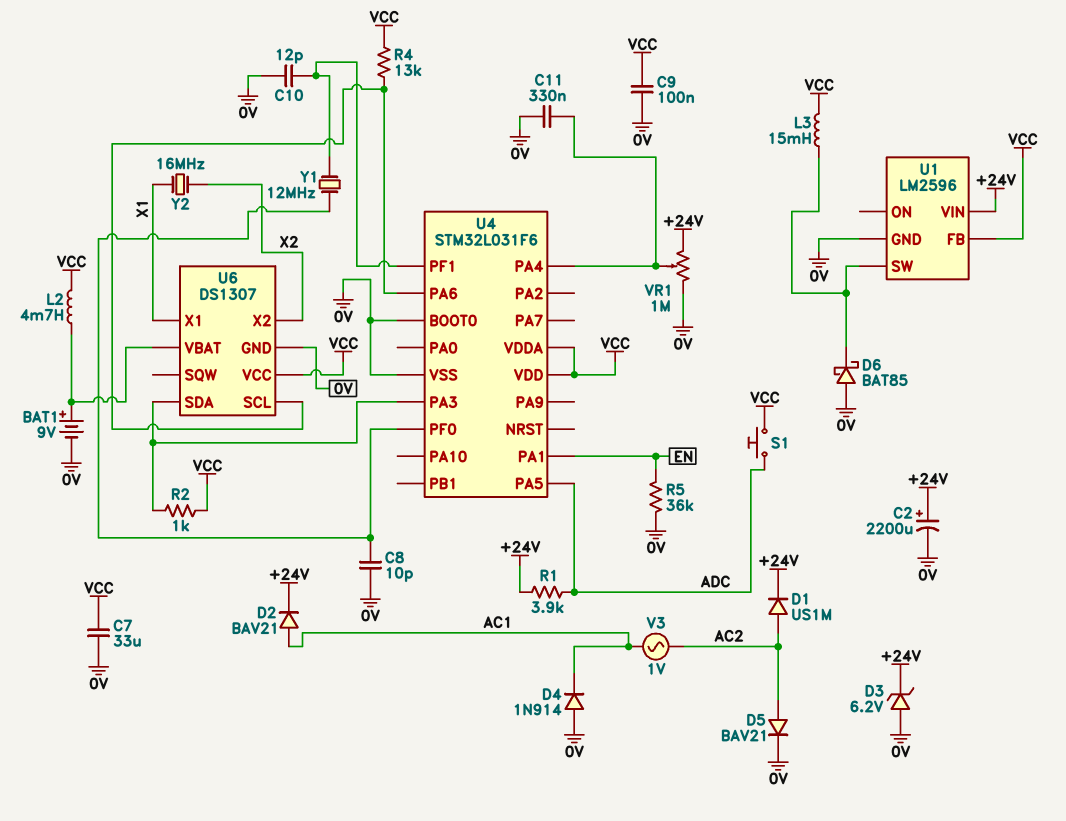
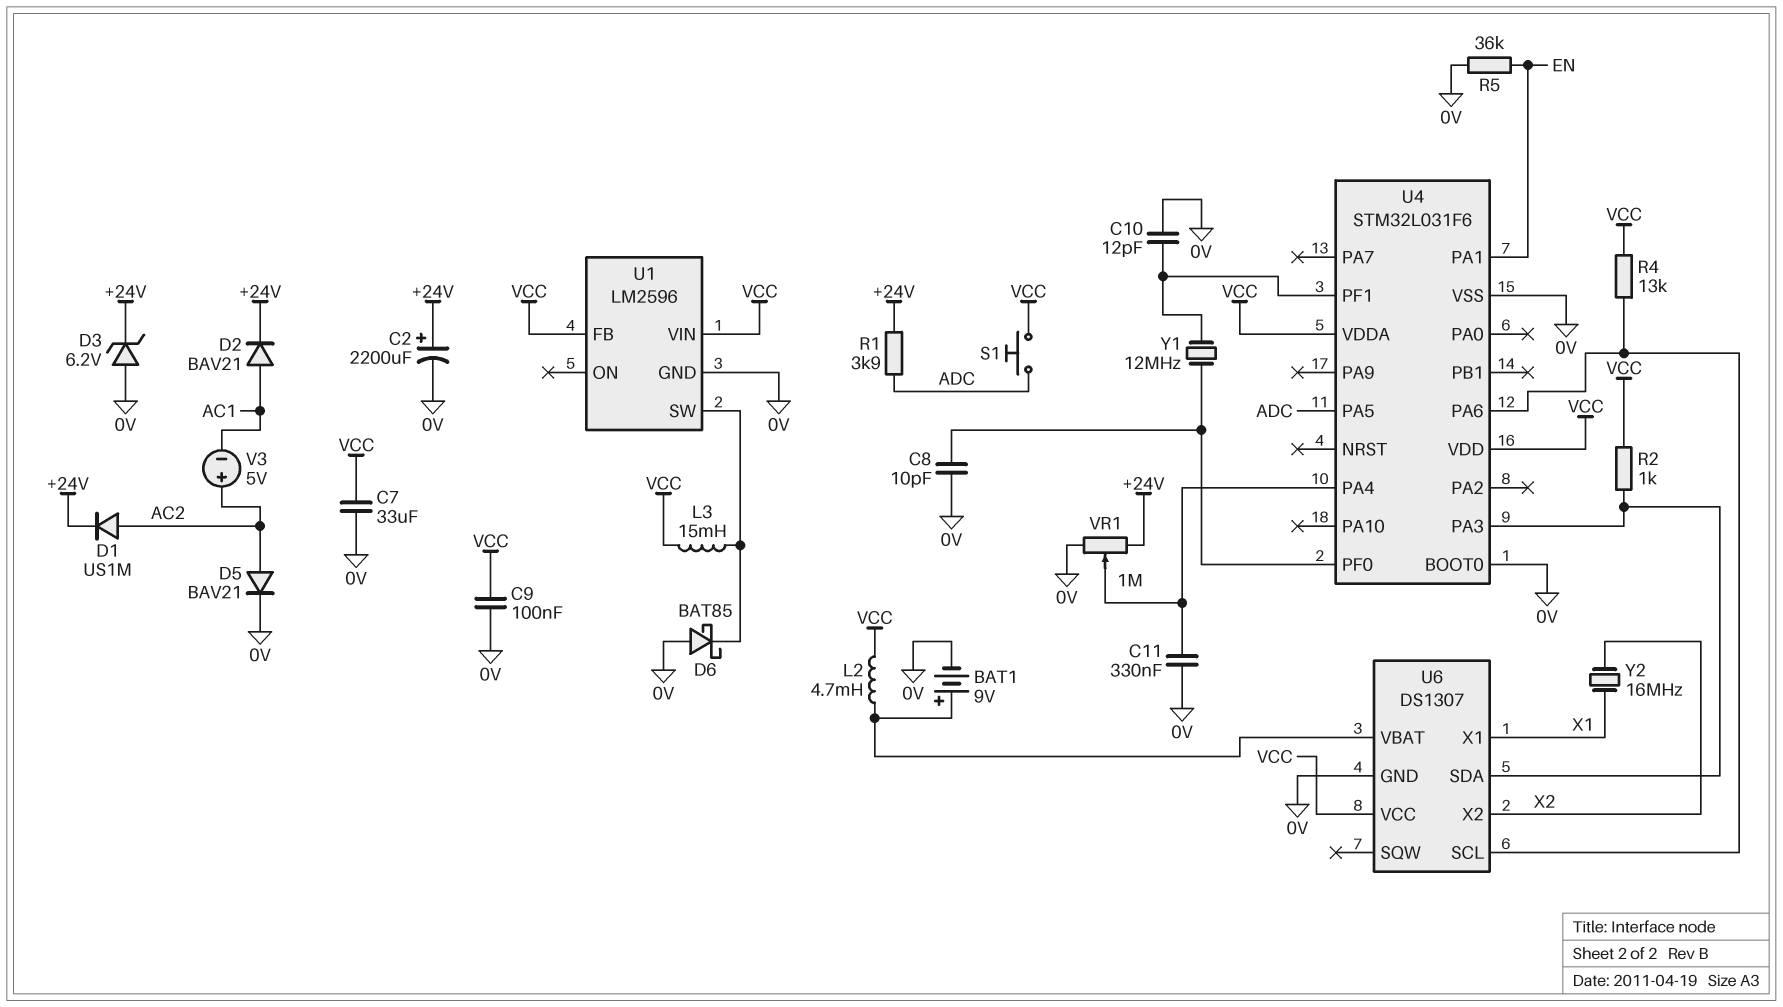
D4: diode 1N914 (A 0V, K AC1) -> none
U1 pin VIN: +24V -> VCC
V3: AC 1V (AC1, AC2) -> 5V (plus AC2, minus AC1)

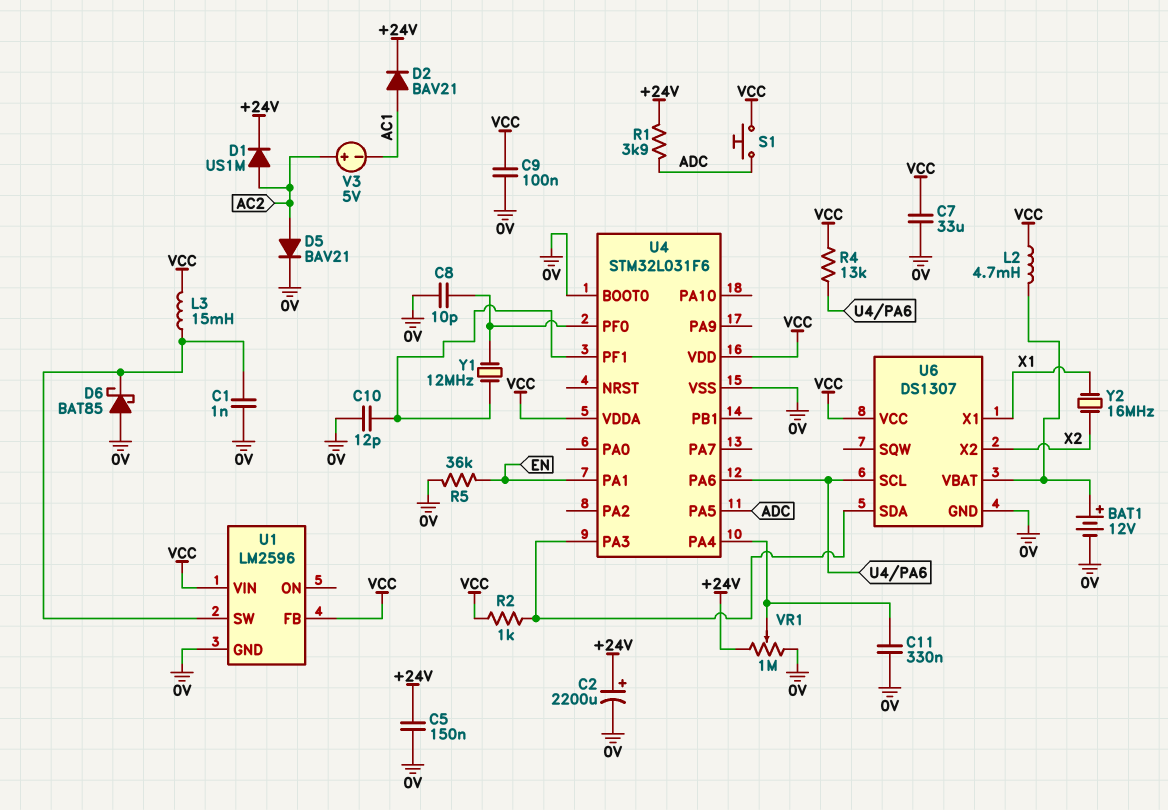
BAT1: 9V (plus U6/VBAT, minus 0V) -> 12V (plus U6/VBAT, minus 0V)
C1: none -> 1nF (0V, U1/SW)
C5: none -> 150nF (+24V, 0V)
D3: zener 6.2V (A 0V, K +24V) -> none

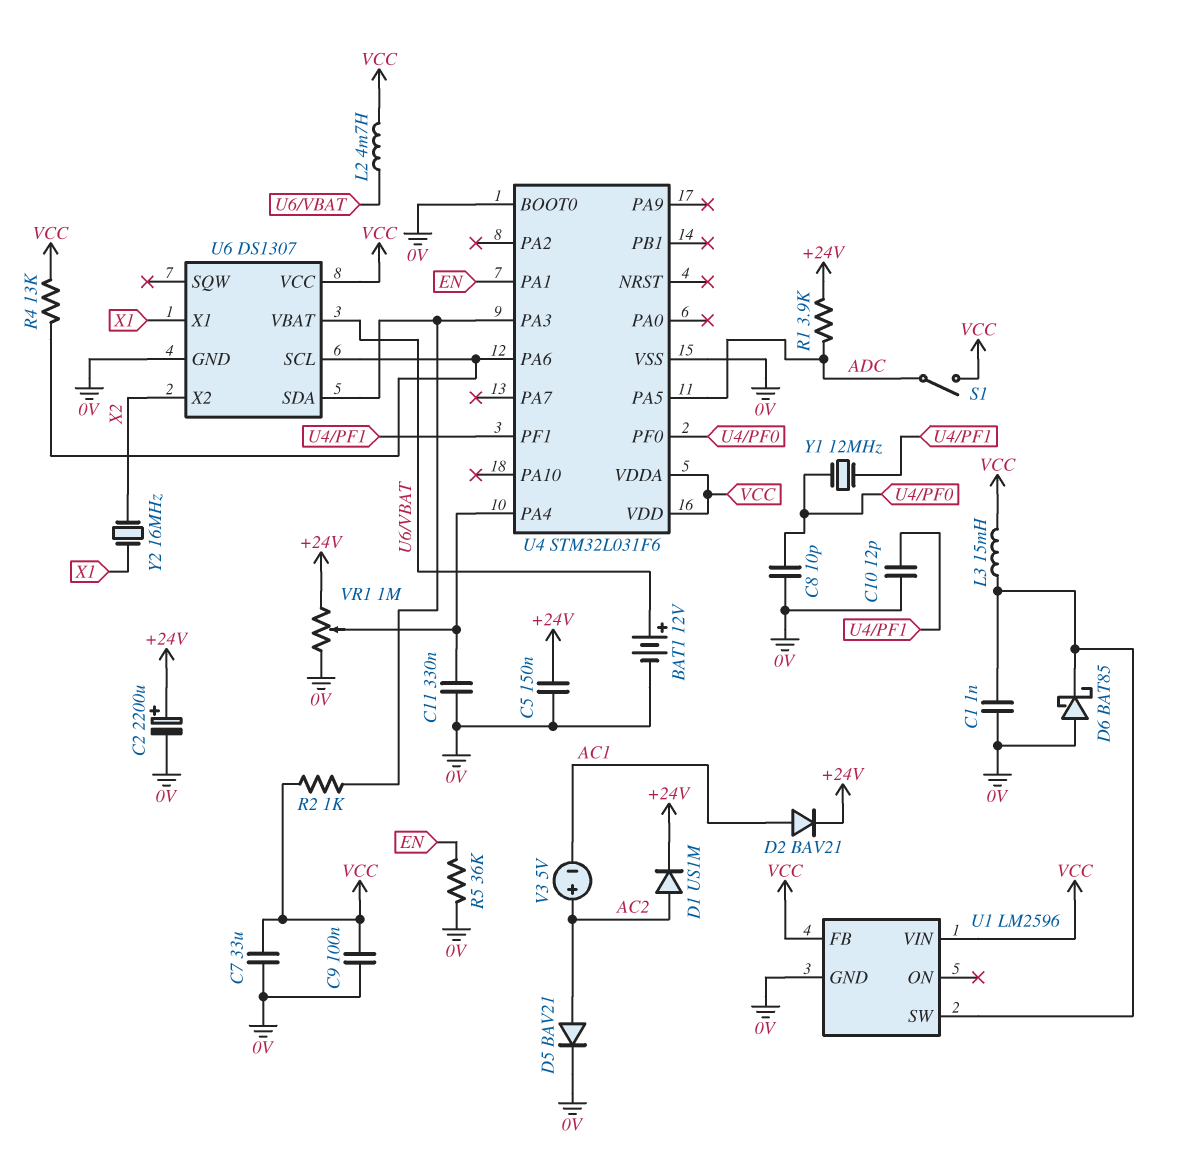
S1: button (ADC, VCC) -> switch (ADC, VCC)

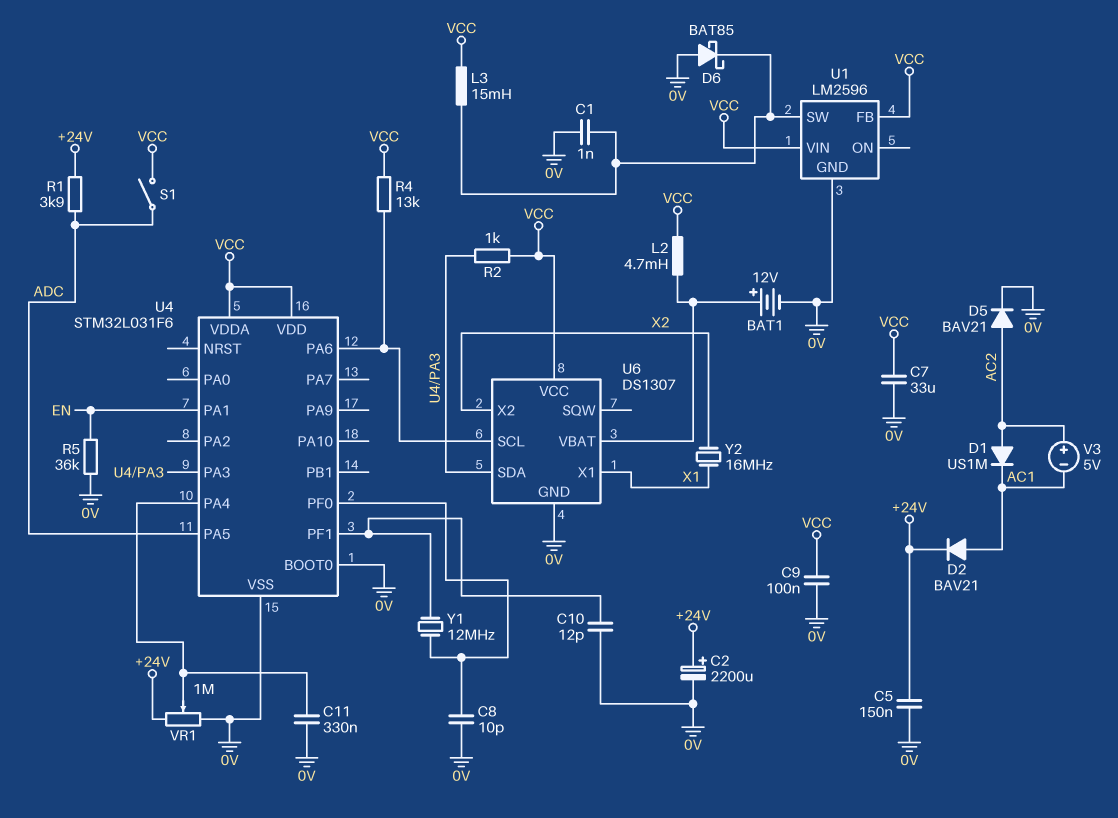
D1: diode US1M (A AC2, K +24V) -> diode US1M (A AC2, K AC1)

